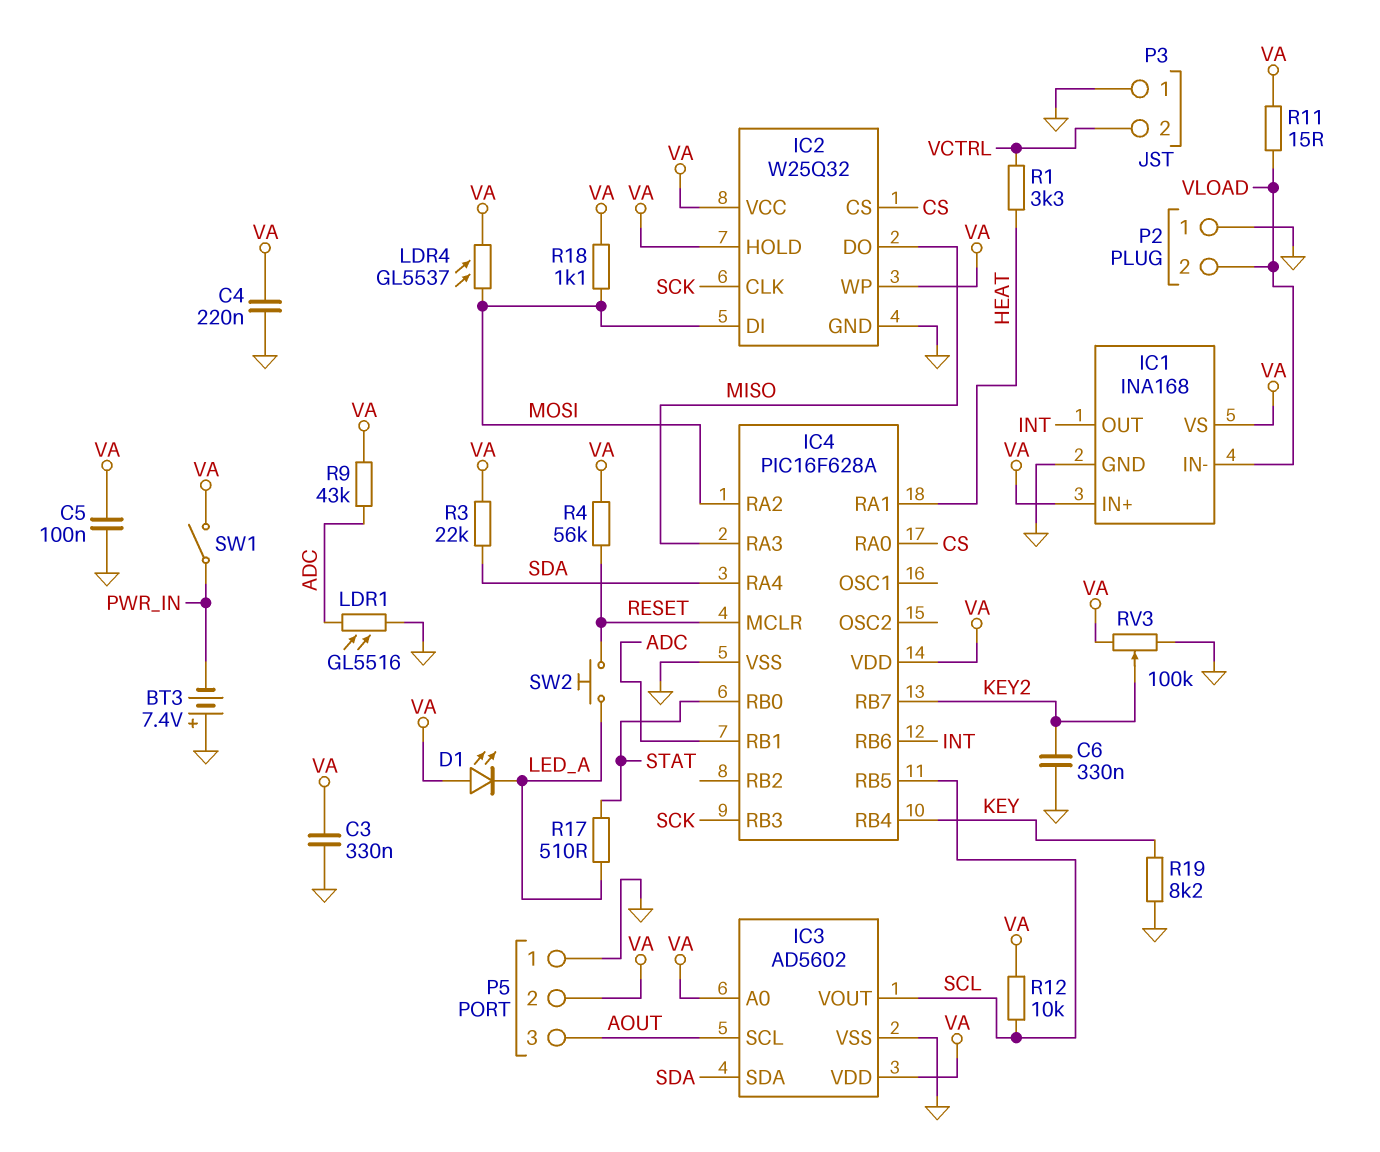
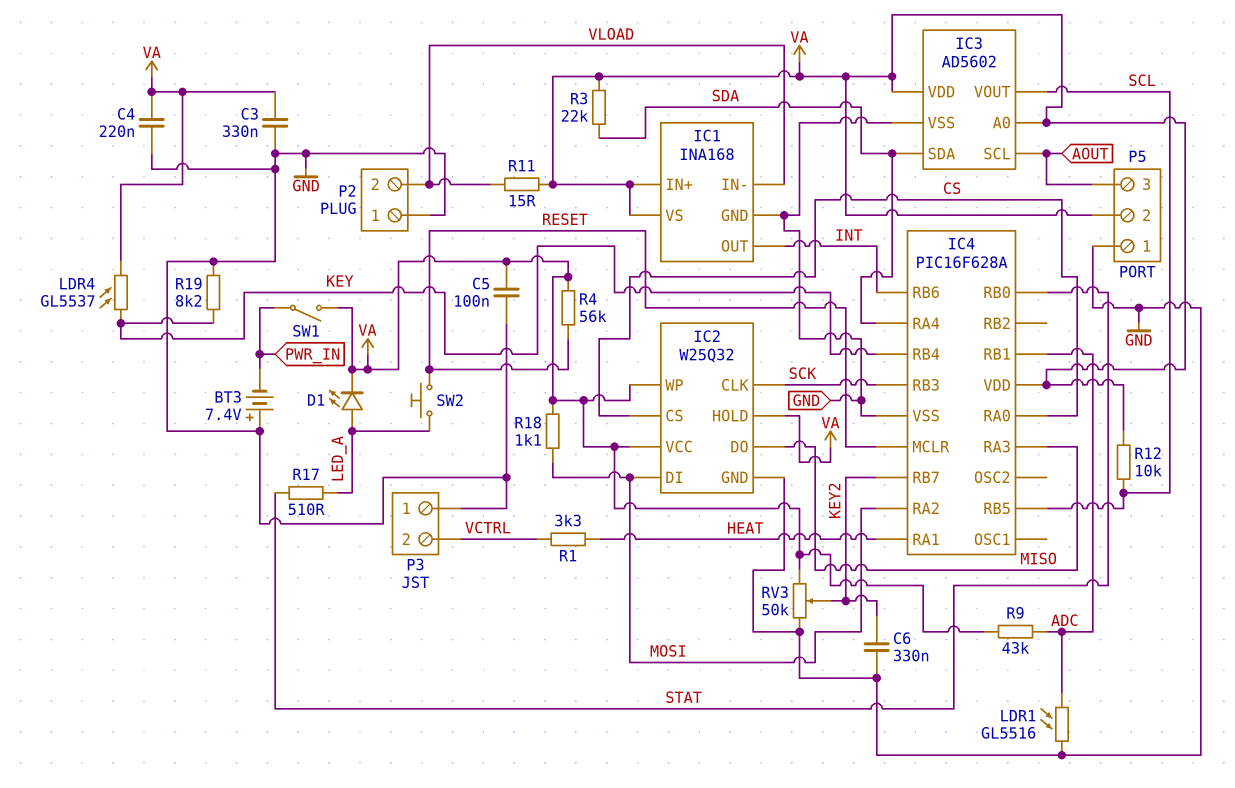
D1: LED (A VA, K LED_A) -> LED (A LED_A, K VA)
LDR4: GL5537 (MOSI, VA) -> GL5537 (KEY, VA)
RV3: 100k (GND, VA, wiper KEY2) -> 50k (GND, VA, wiper KEY2)

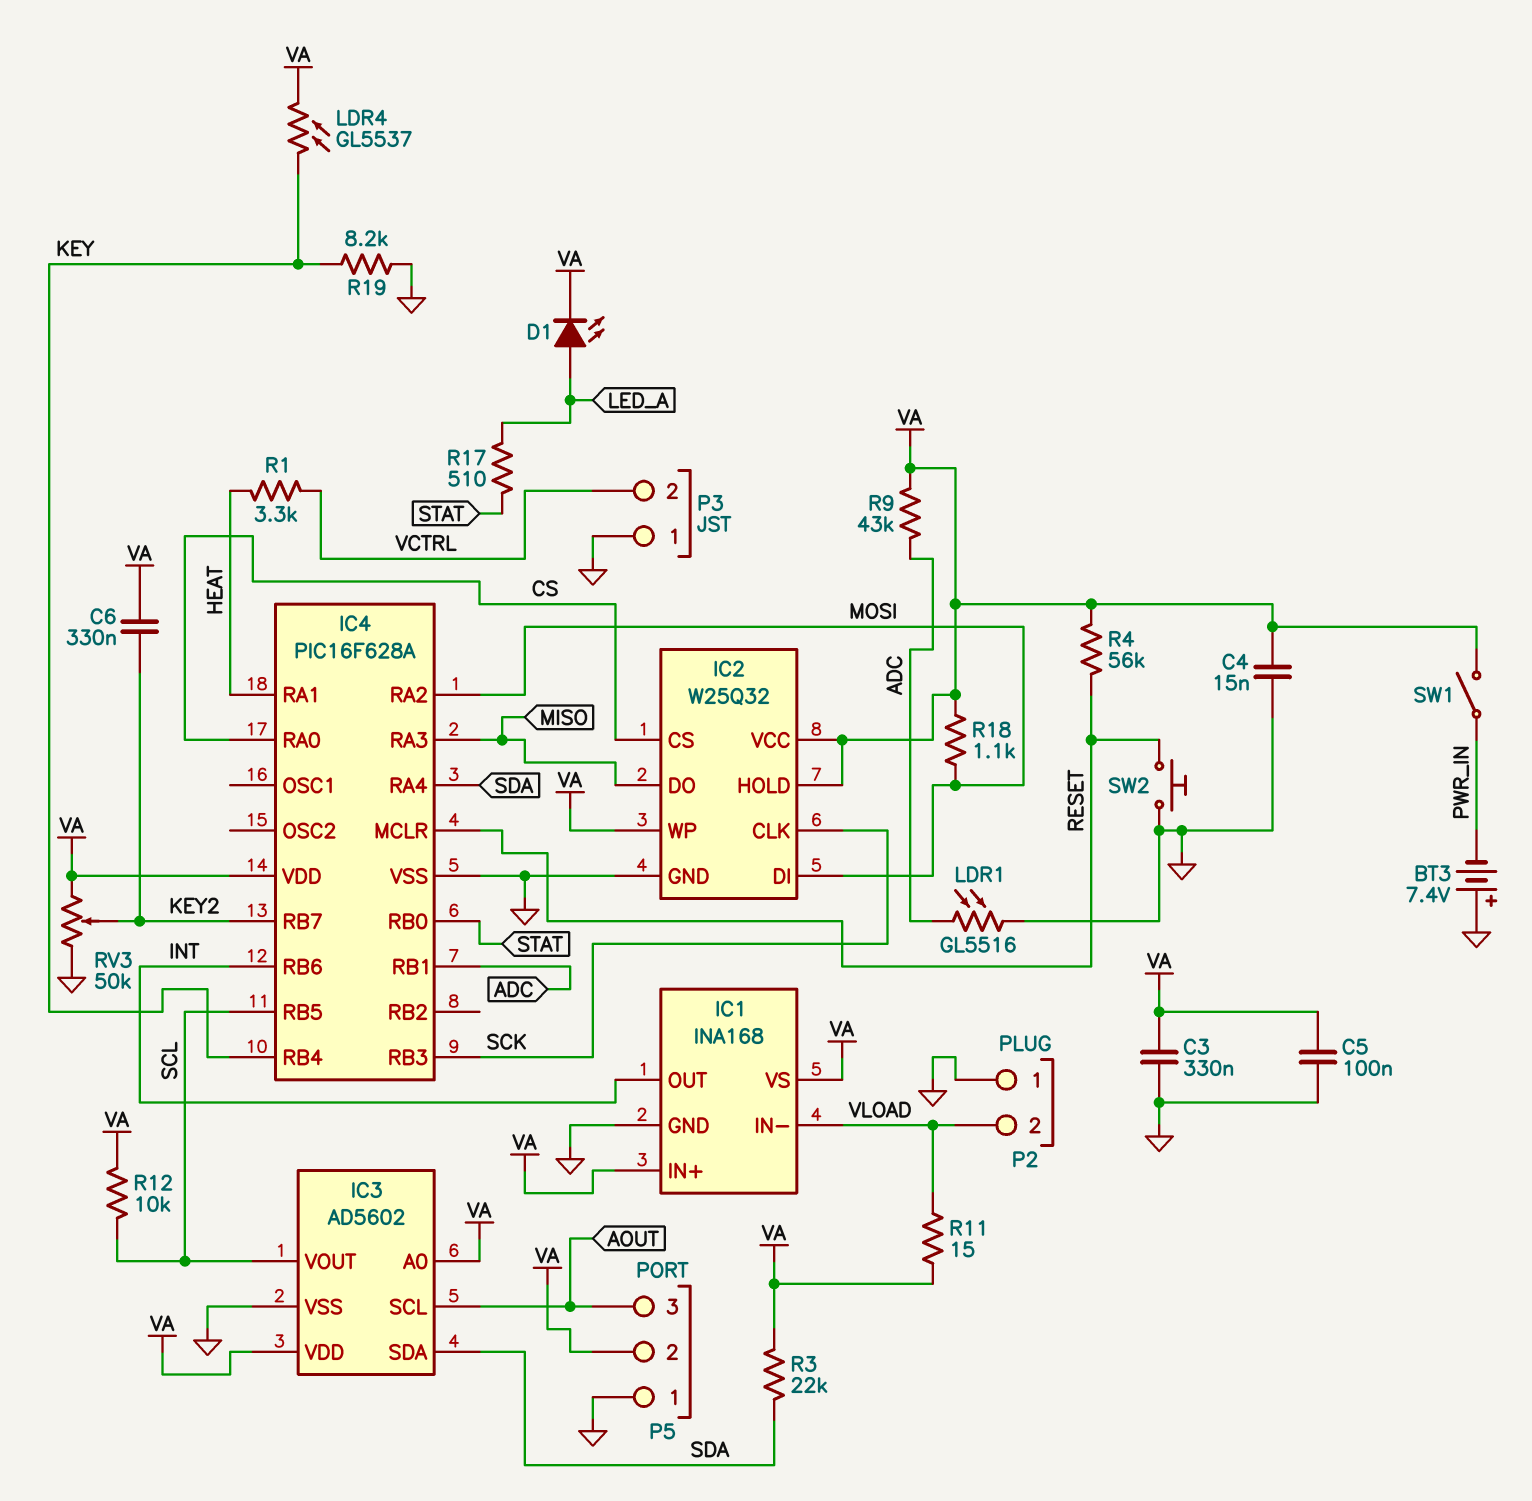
C4: 220nF (GND, VA) -> 15nF (GND, VA)
C6: 330nF (GND, KEY2) -> 330nF (KEY2, VA)
SW2: button (LED_A, RESET) -> button (GND, RESET)

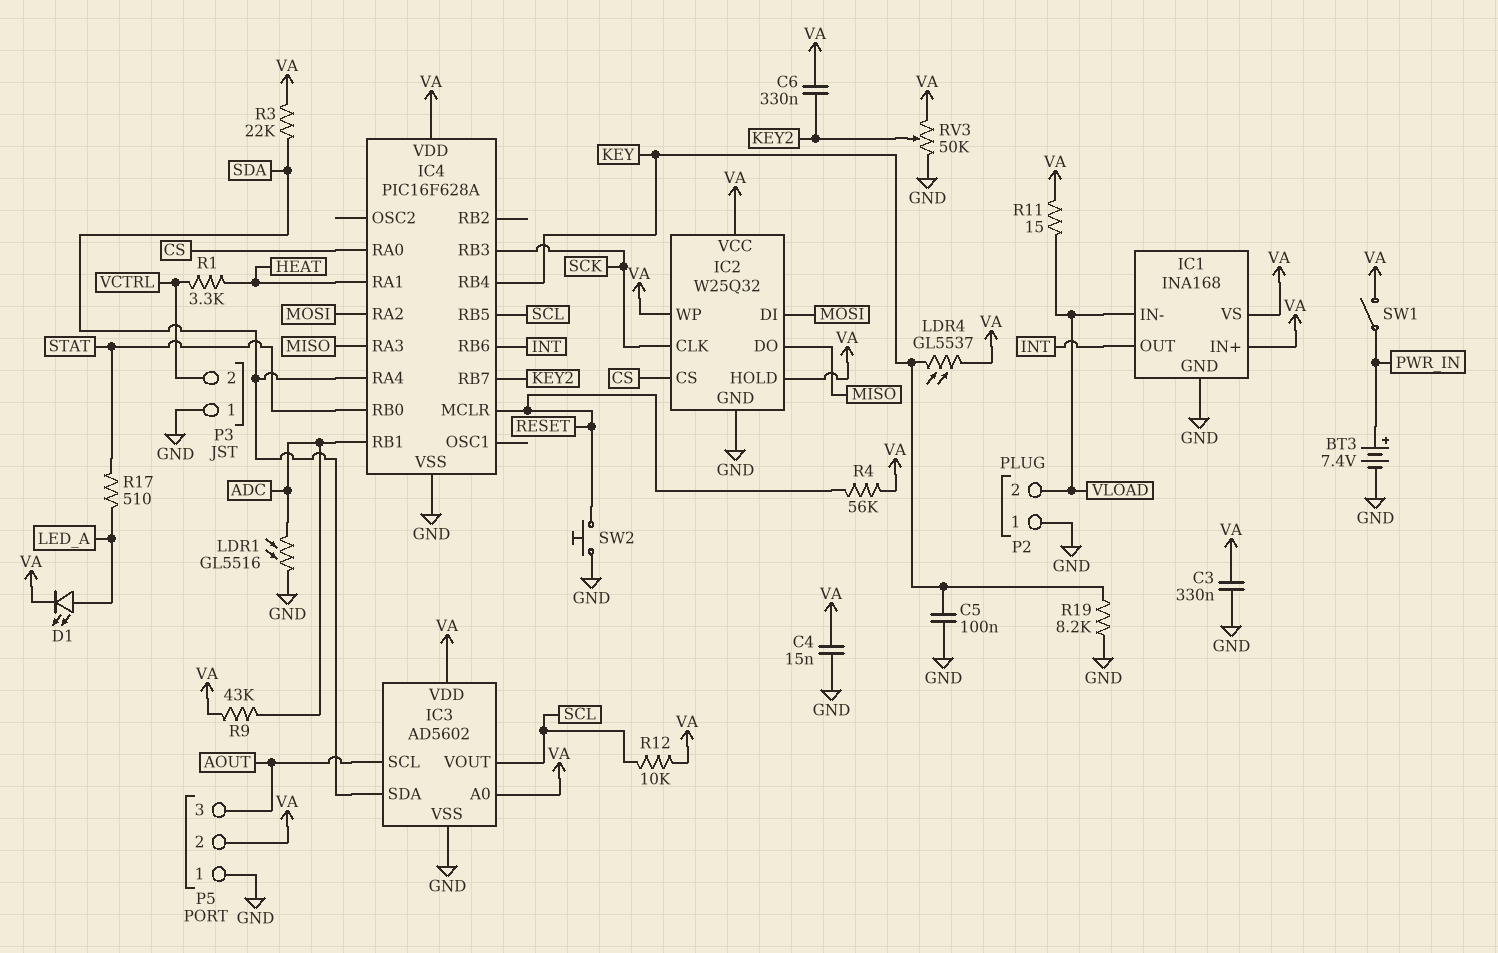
BT3: 7.4V (plus GND, minus PWR_IN) -> 7.4V (plus PWR_IN, minus GND)
C5: 100nF (GND, VA) -> 100nF (GND, KEY)
R18: 1.1k (MOSI, VA) -> none

